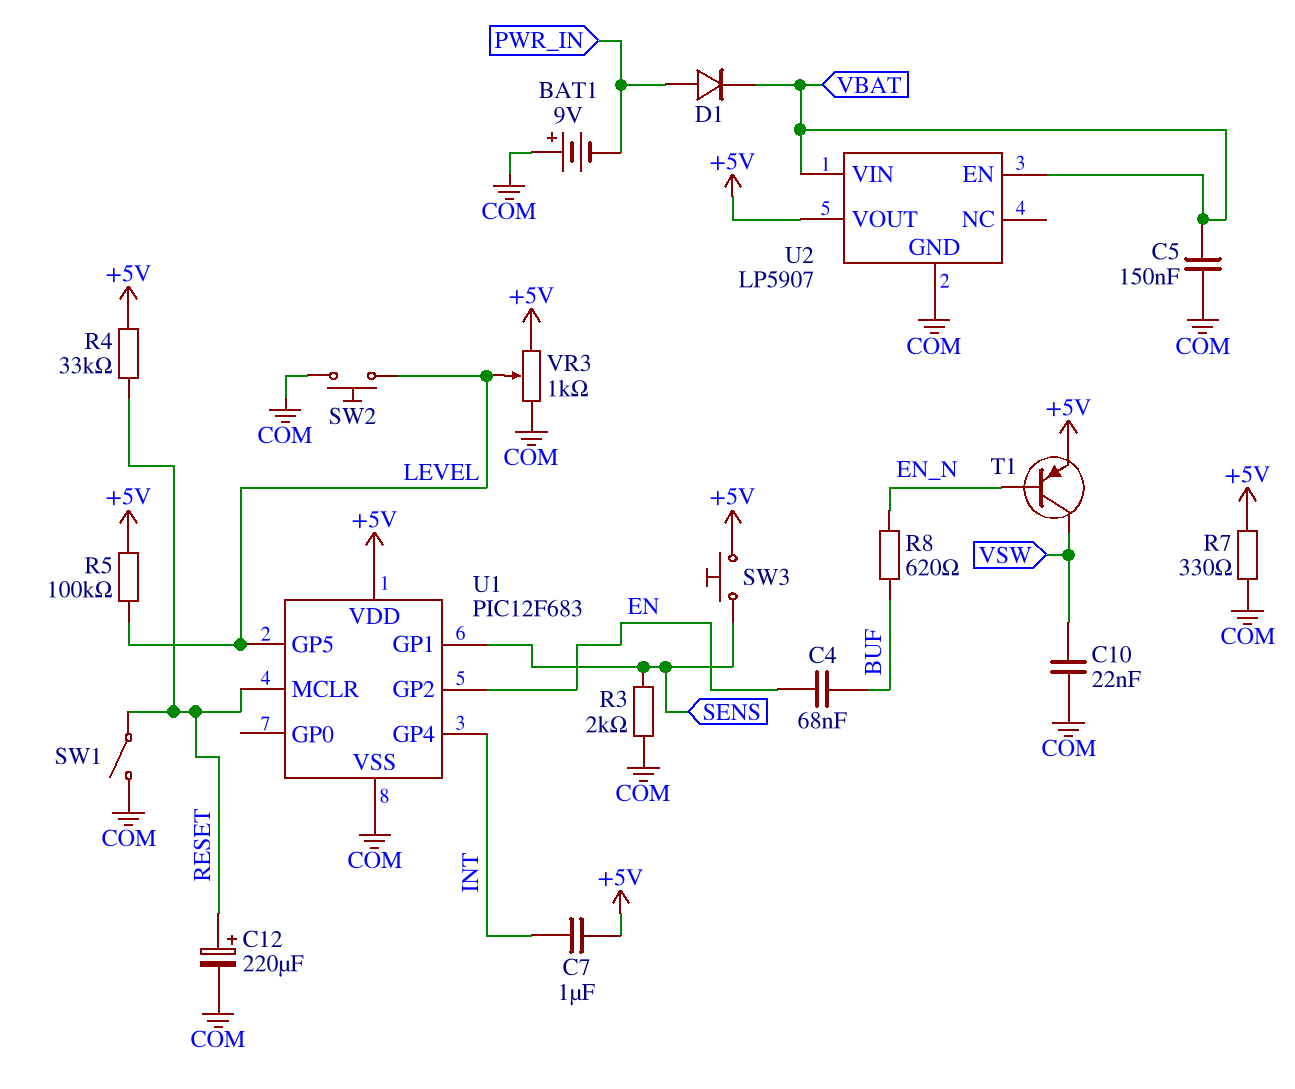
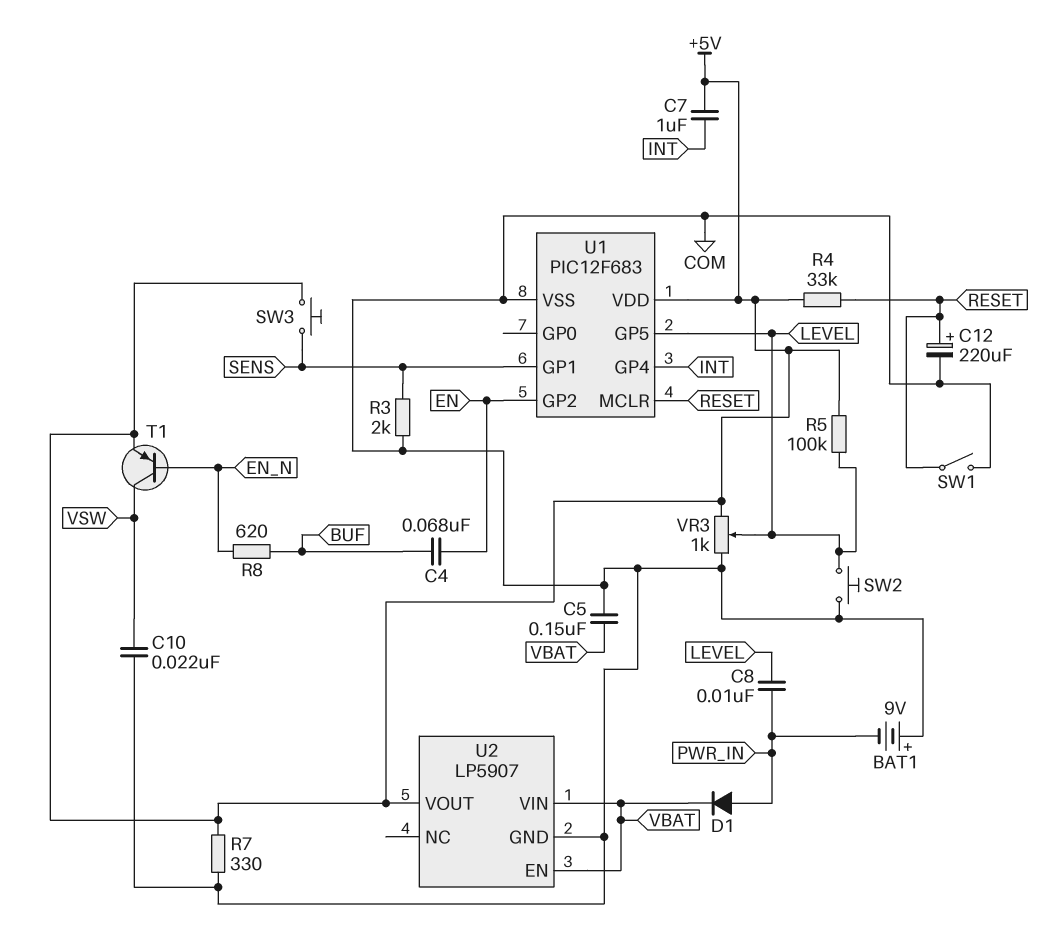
C8: none -> 10nF (LEVEL, PWR_IN)

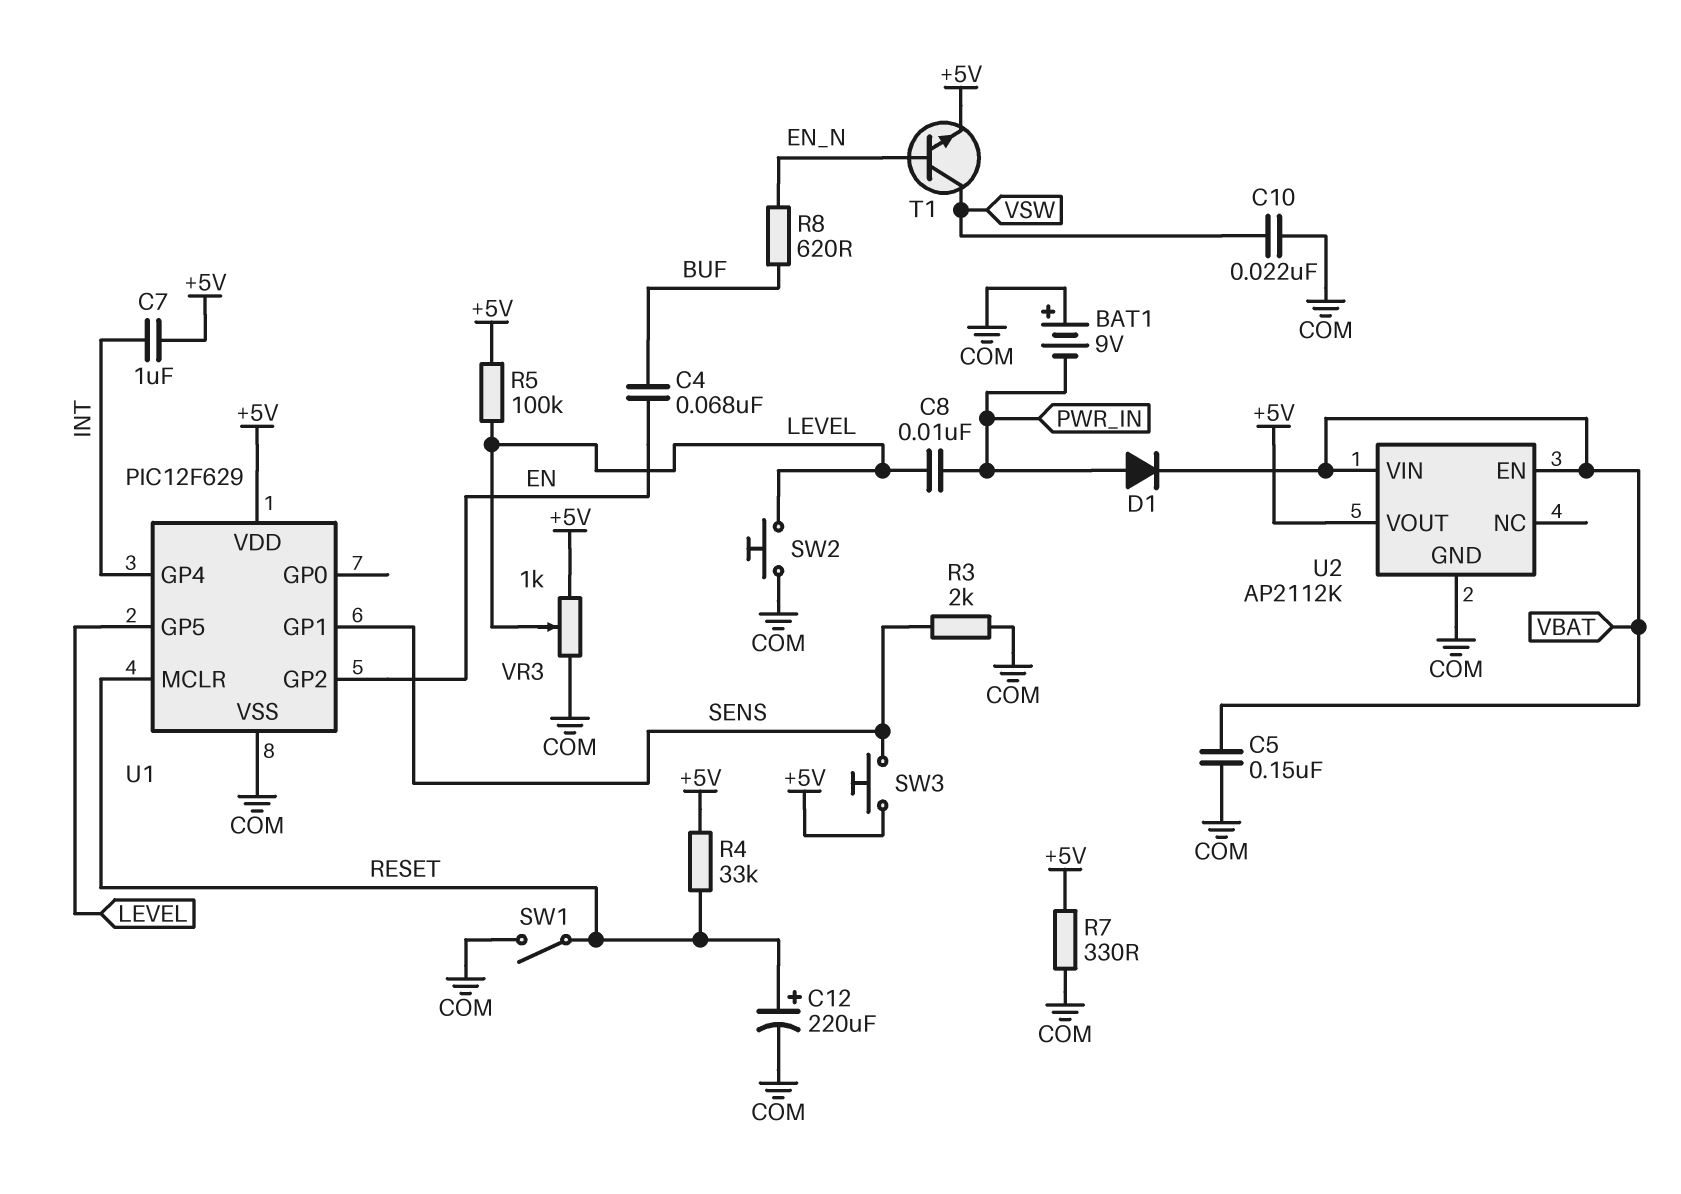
T1: PNP (B EN_N, C VSW, E +5V) -> NPN (B EN_N, C VSW, E +5V)
U1: PIC12F683 -> PIC12F629
U2: LP5907 -> AP2112K

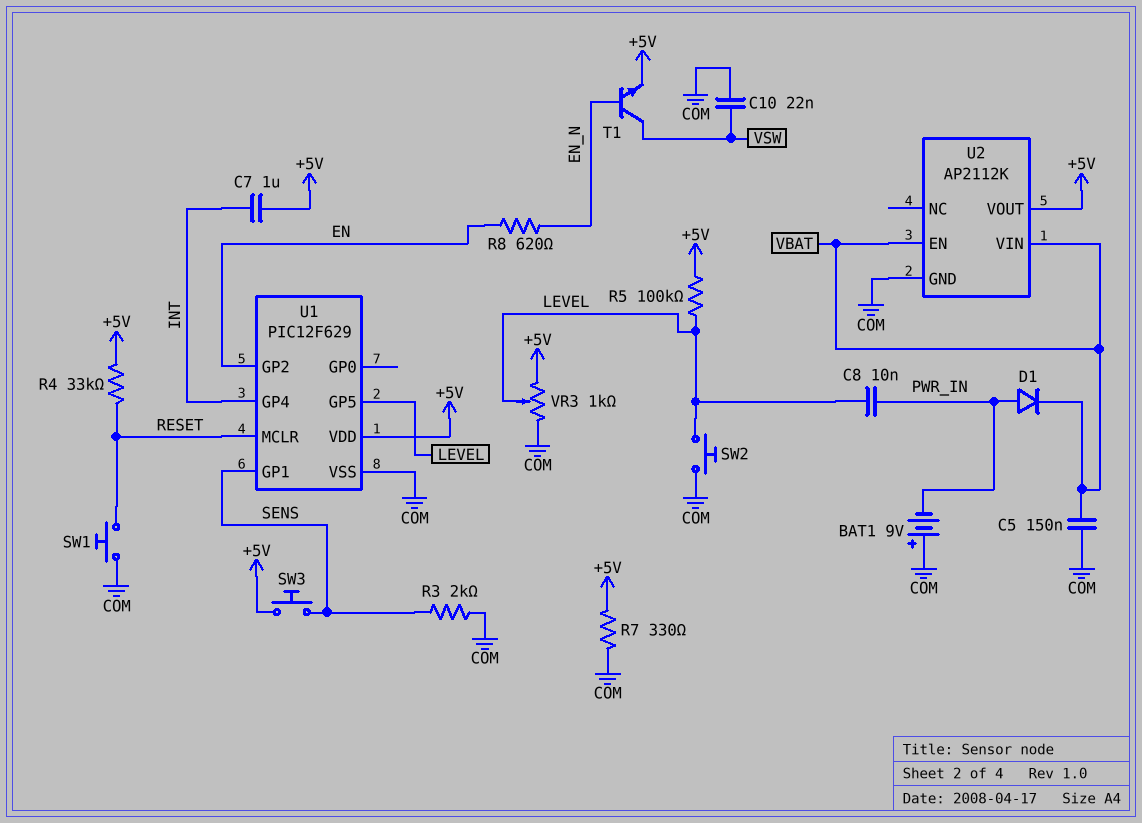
C4: 68nF (BUF, EN) -> none
C12: 220uF (plus RESET, minus COM) -> none
R8: 620 (BUF, EN_N) -> 620 (EN, EN_N)
SW1: switch (COM, RESET) -> button (COM, RESET)

